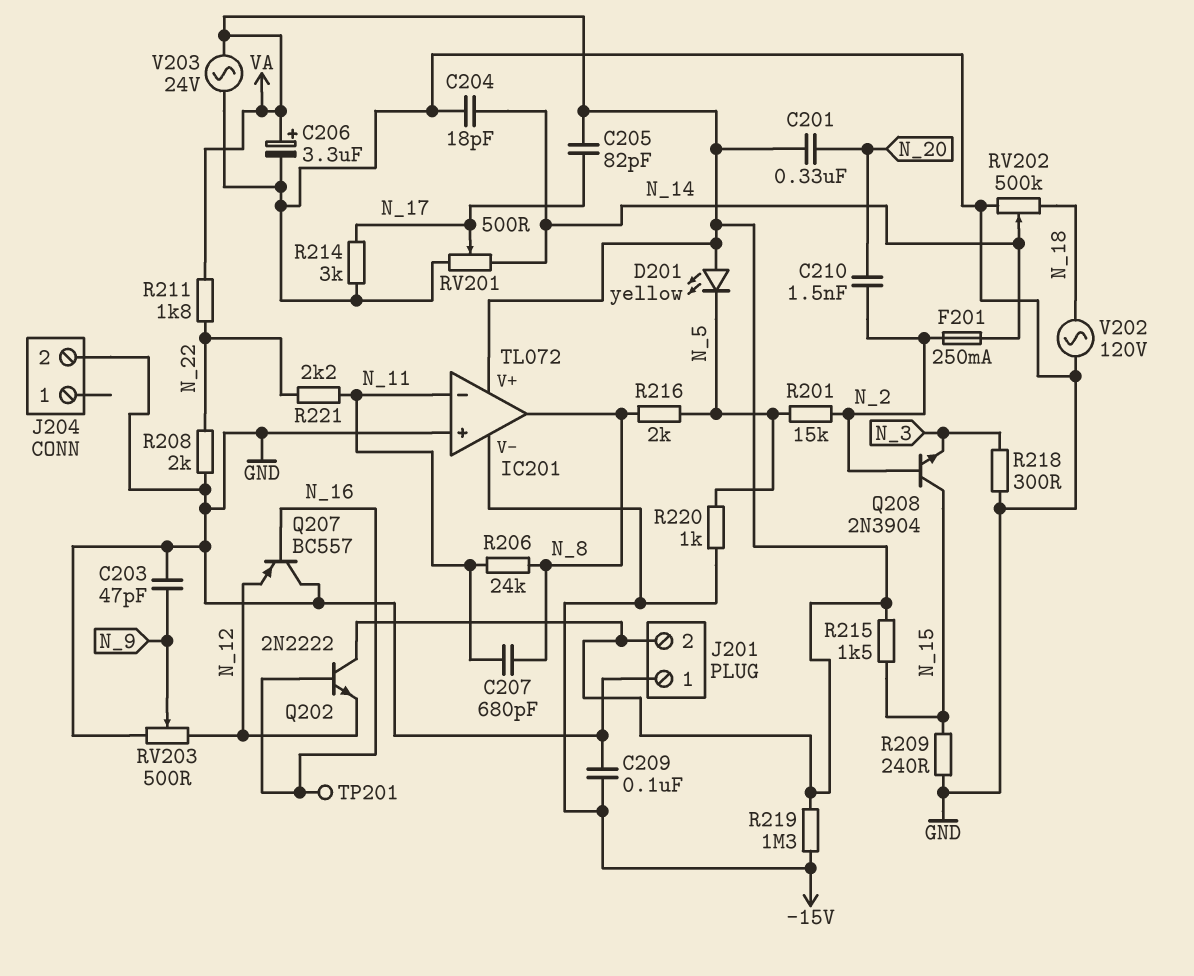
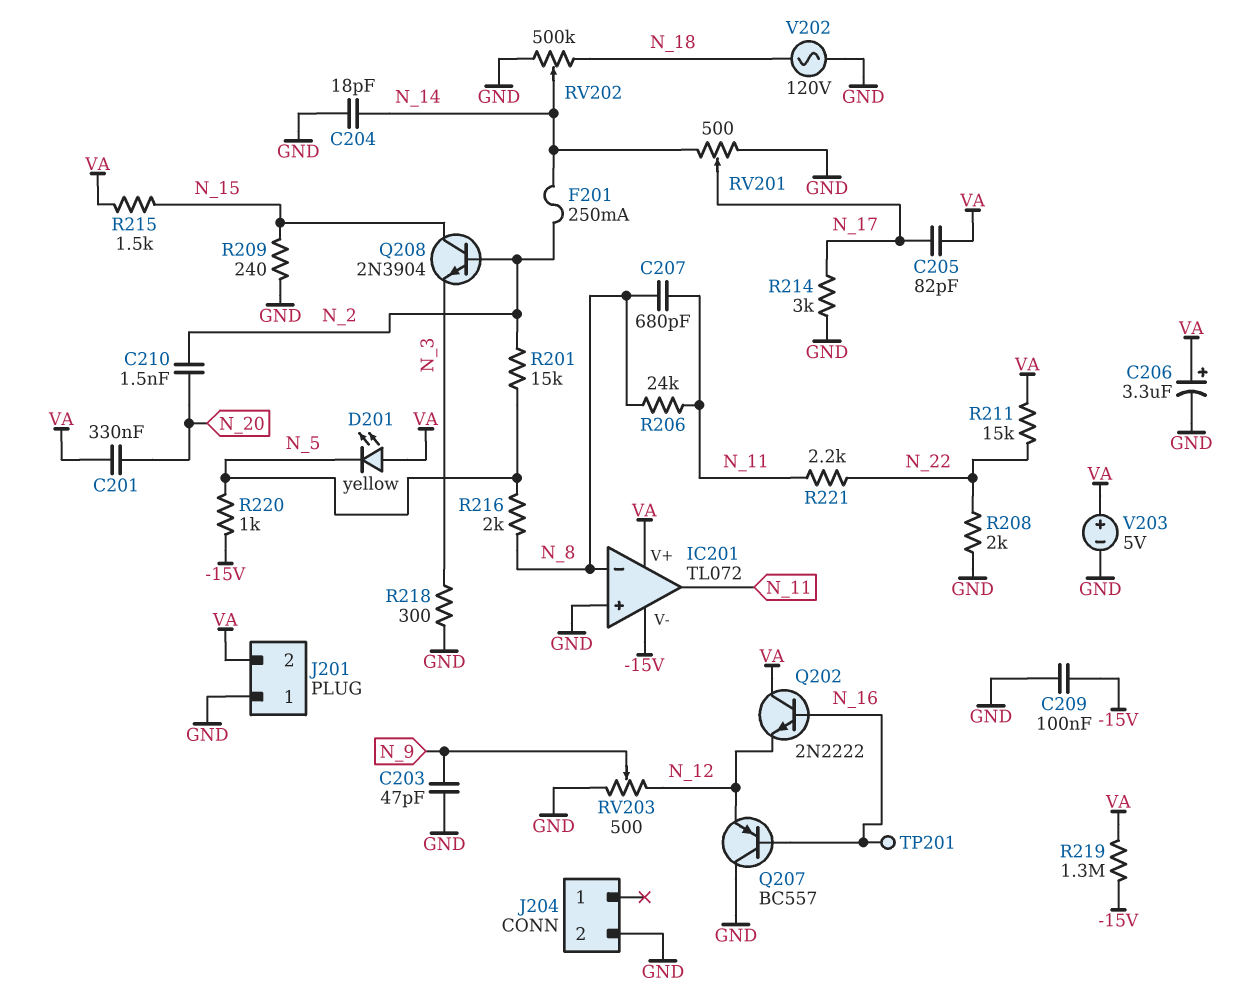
IC201 pin in-: N_11 -> N_8
IC201 pin out: N_8 -> N_11
R211: 1.8k (N_22, VA) -> 15k (N_22, VA)
V203: AC 24V (GND, VA) -> 5V (plus VA, minus GND)

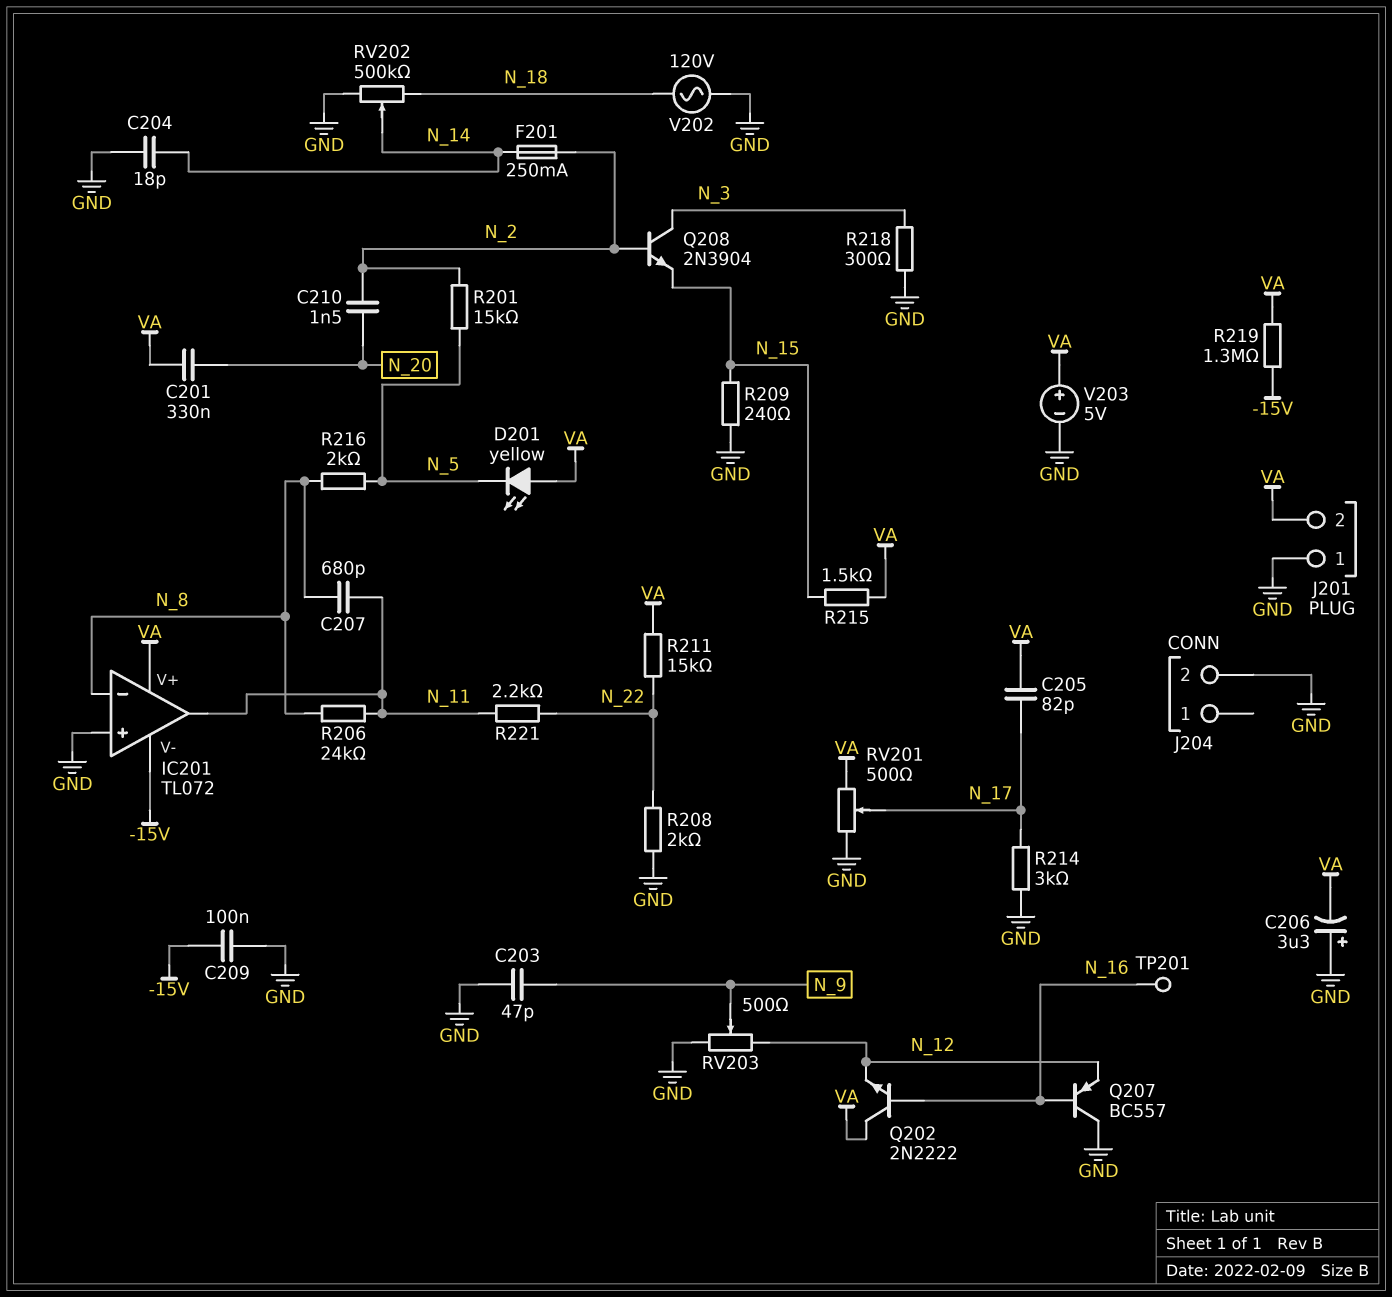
C206: 3.3uF (plus VA, minus GND) -> 3.3uF (plus GND, minus VA)
Q208: NPN 2N3904 (B N_2, C N_15, E N_3) -> NPN 2N3904 (B N_2, C N_3, E N_15)
R220: 1k (-15V, N_5) -> none
RV201: 500 (GND, N_14, wiper N_17) -> 500 (GND, VA, wiper N_17)

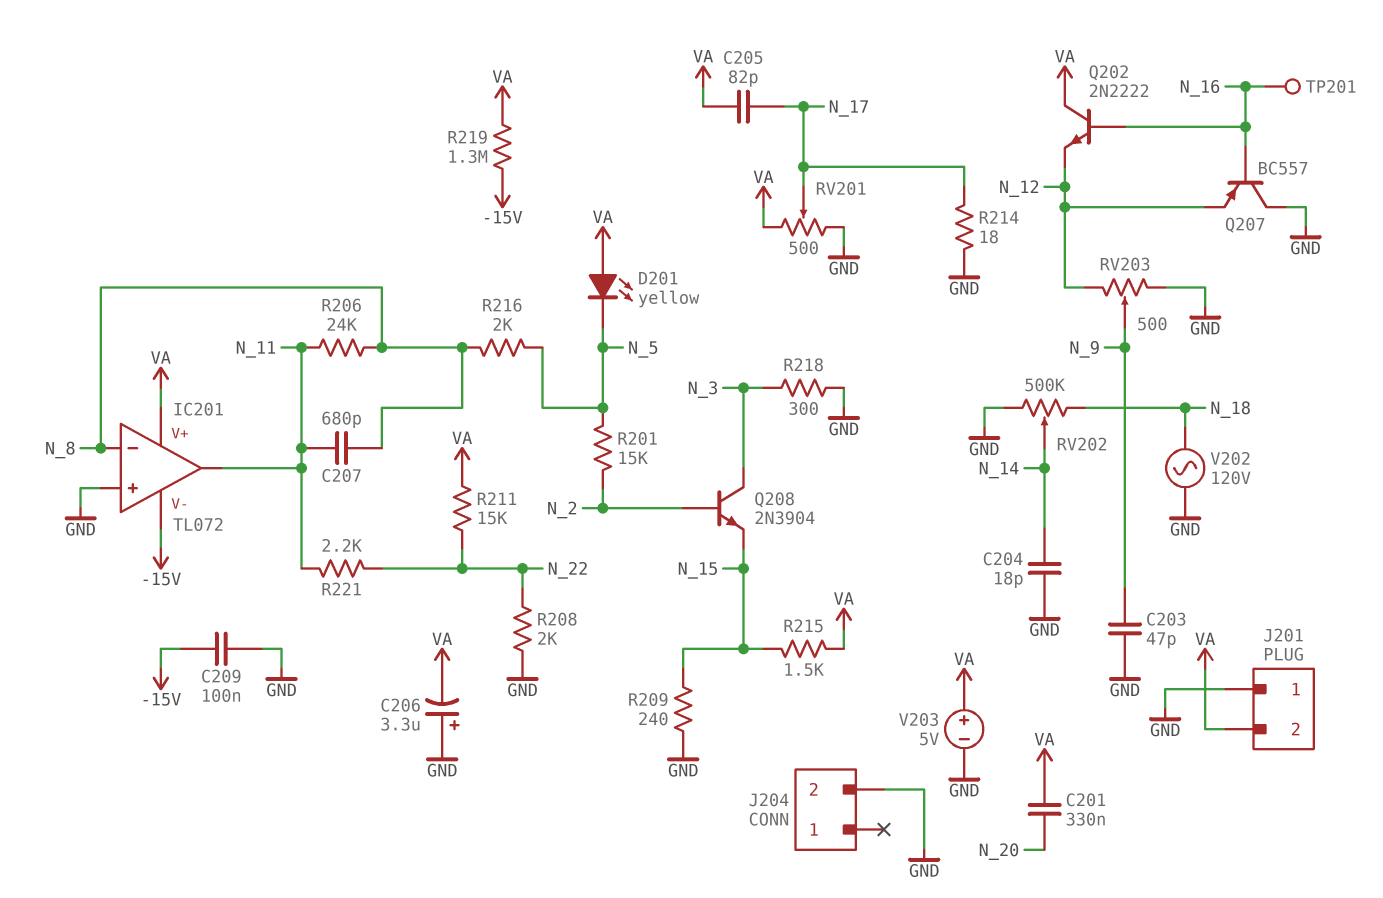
C210: 1.5nF (N_2, N_20) -> none
F201: 250mA (N_2, N_14) -> none
R214: 3k (GND, N_17) -> 18 (GND, N_17)

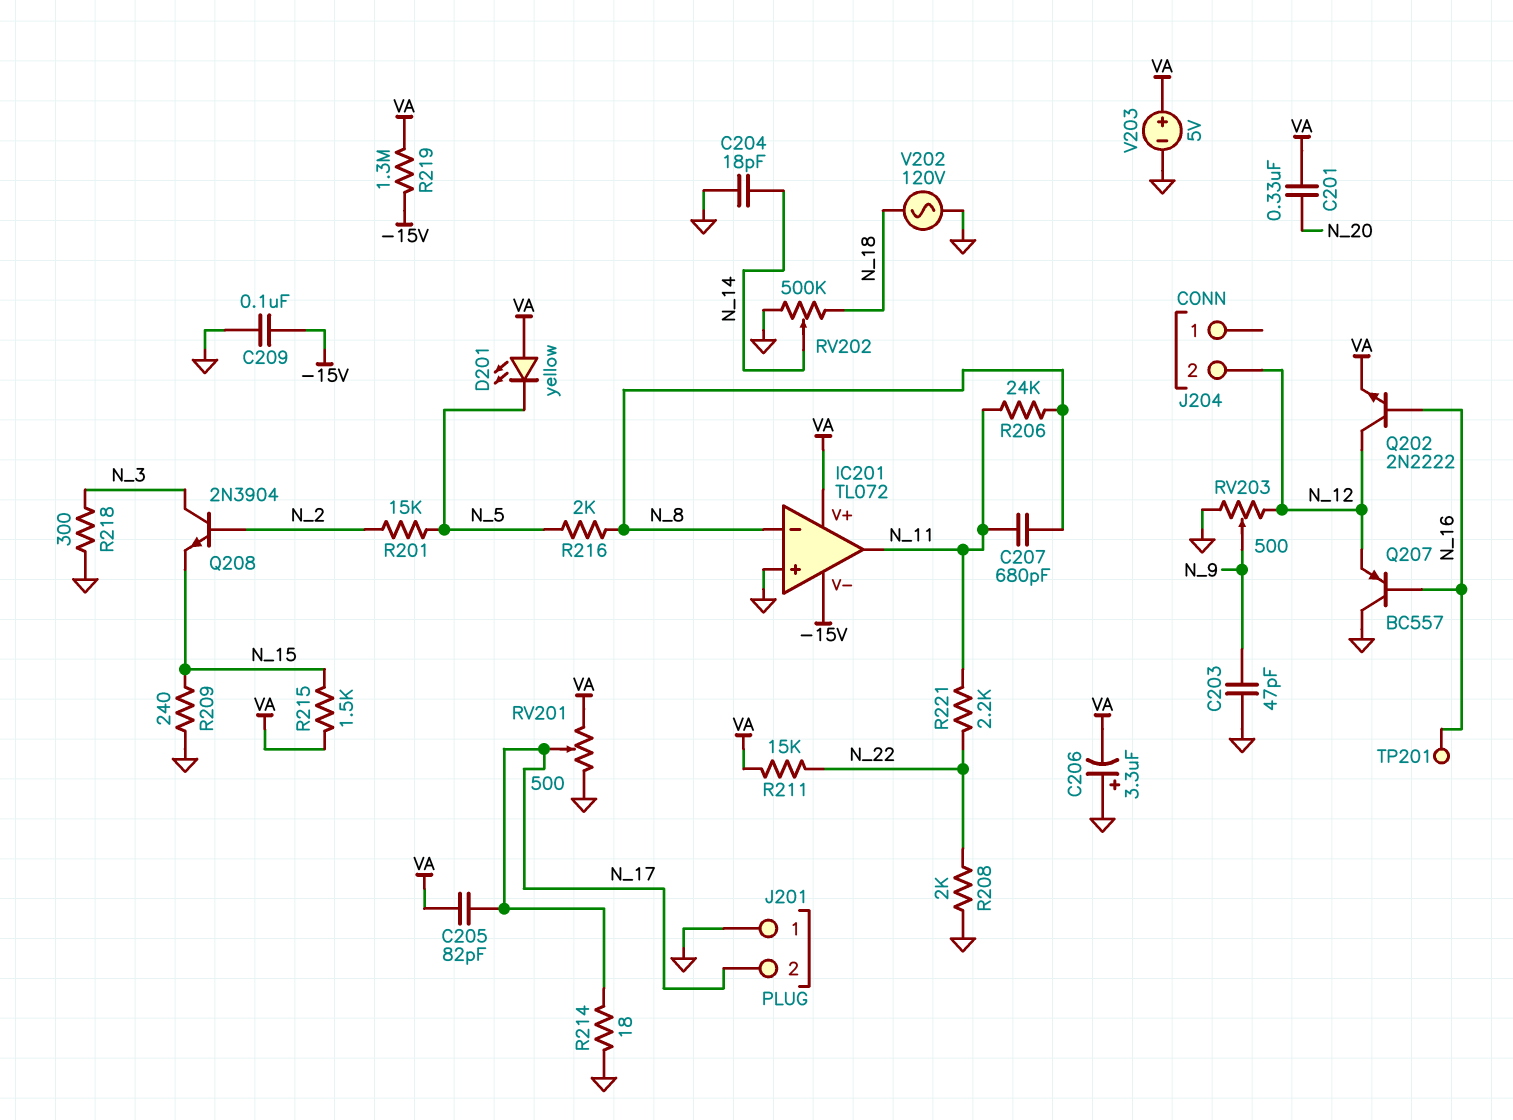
J201 pin 2: VA -> N_17
J204 pin 2: GND -> N_12
Q202: NPN 2N2222 (B N_16, C VA, E N_12) -> NPN 2N2222 (B N_16, C N_12, E VA)

